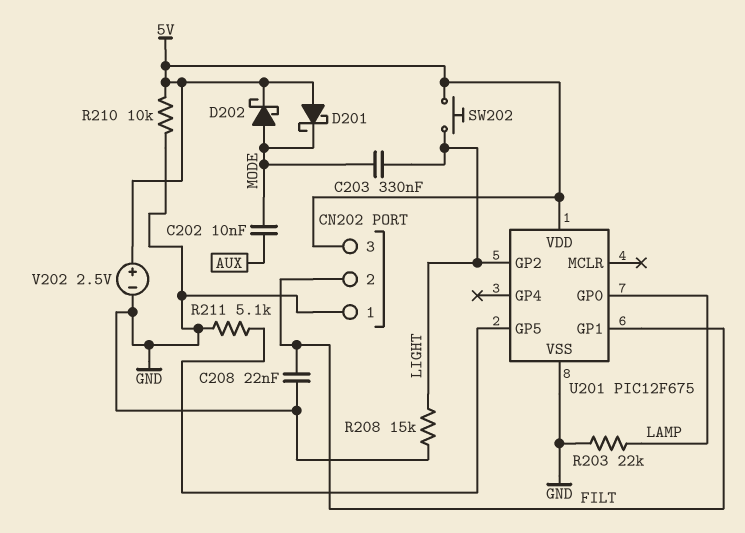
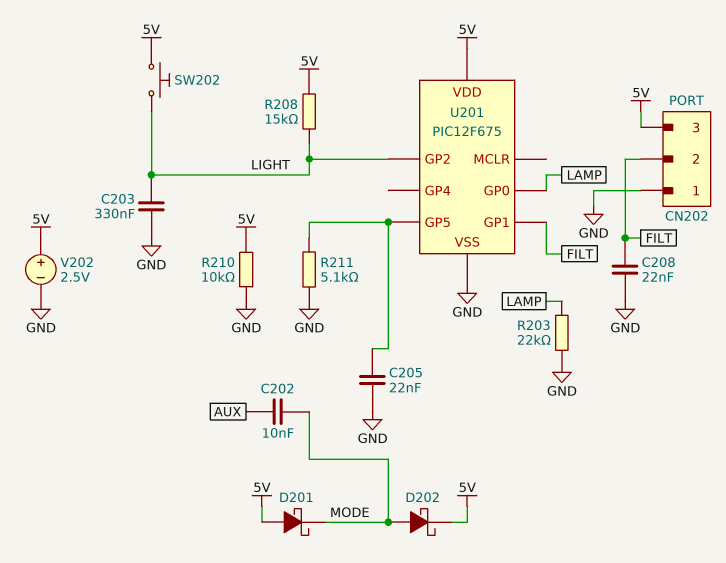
C203: 330nF (LIGHT, MODE) -> 330nF (GND, LIGHT)
C205: none -> 22nF (GND, U201/GP5)
R208: 15k (GND, LIGHT) -> 15k (5V, LIGHT)

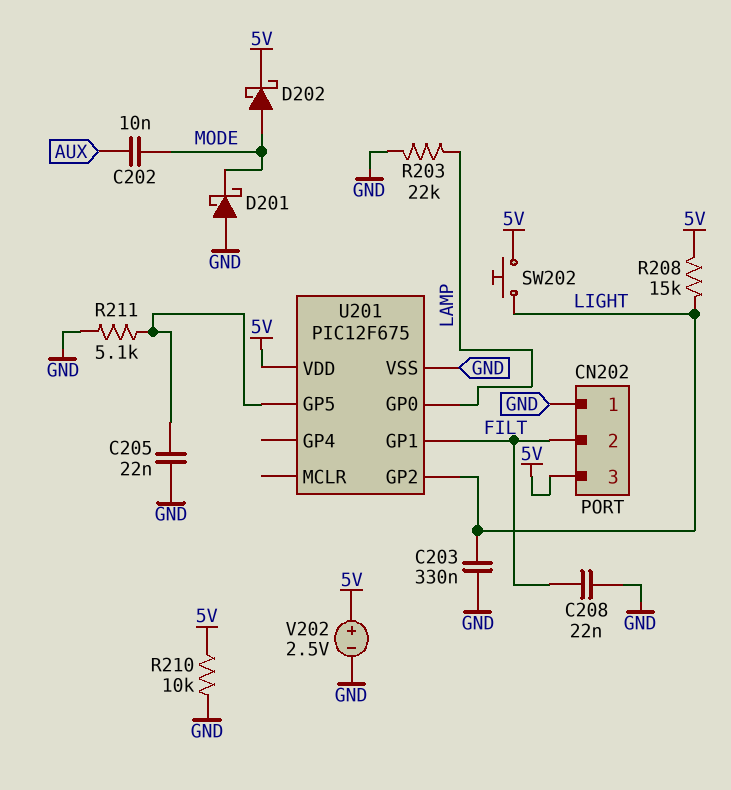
D201: schottky (A 5V, K MODE) -> schottky (A GND, K MODE)

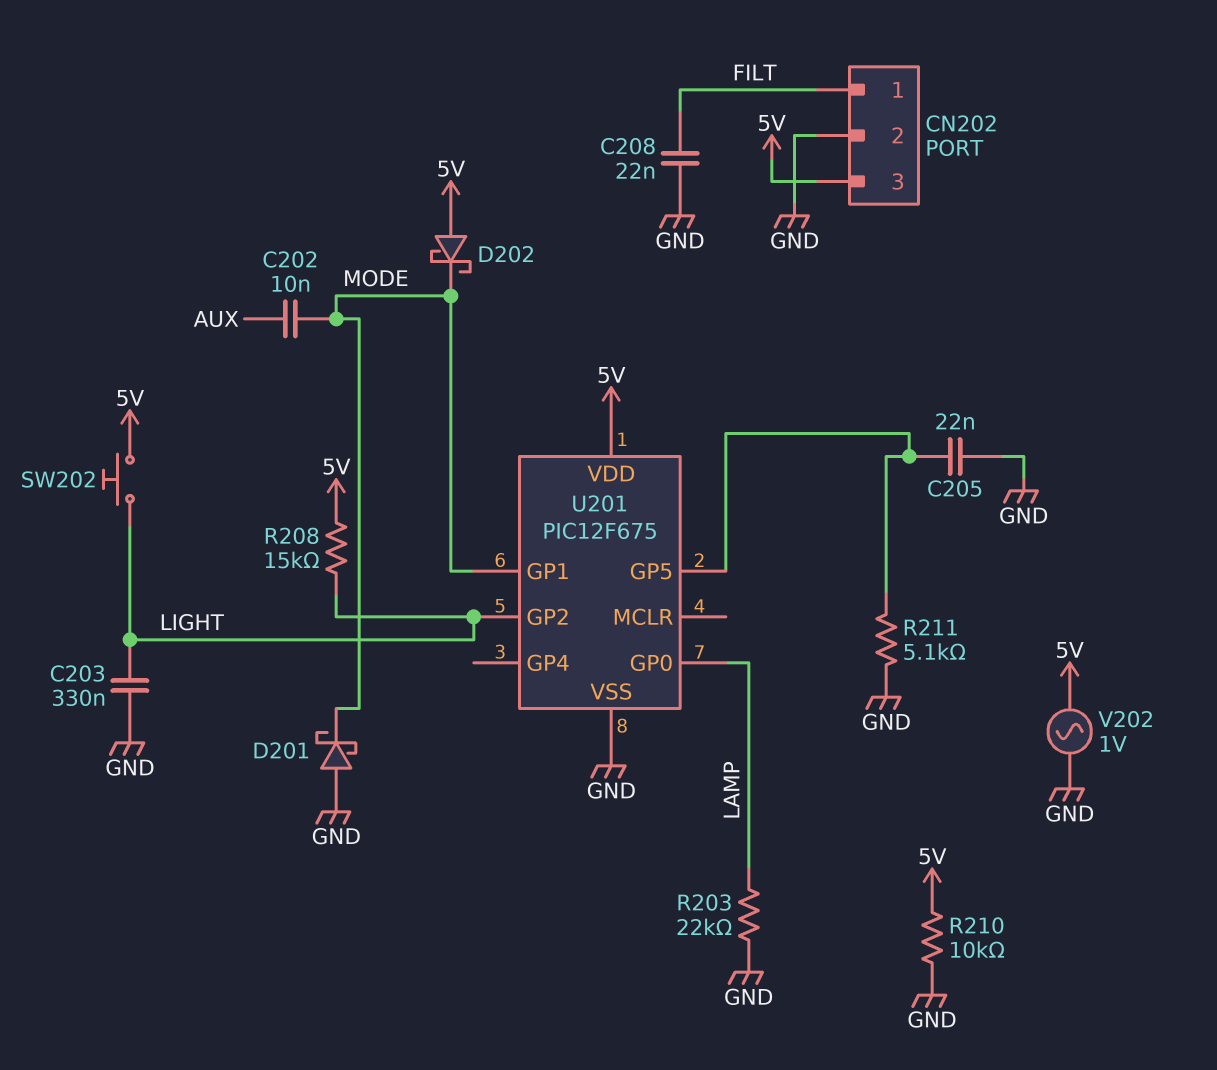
CN202 pin 1: GND -> FILT
CN202 pin 2: FILT -> GND
D202: schottky (A MODE, K 5V) -> schottky (A 5V, K MODE)
U201 pin GP1: FILT -> MODE
V202: 2.5V (plus 5V, minus GND) -> AC 1V (5V, GND)

